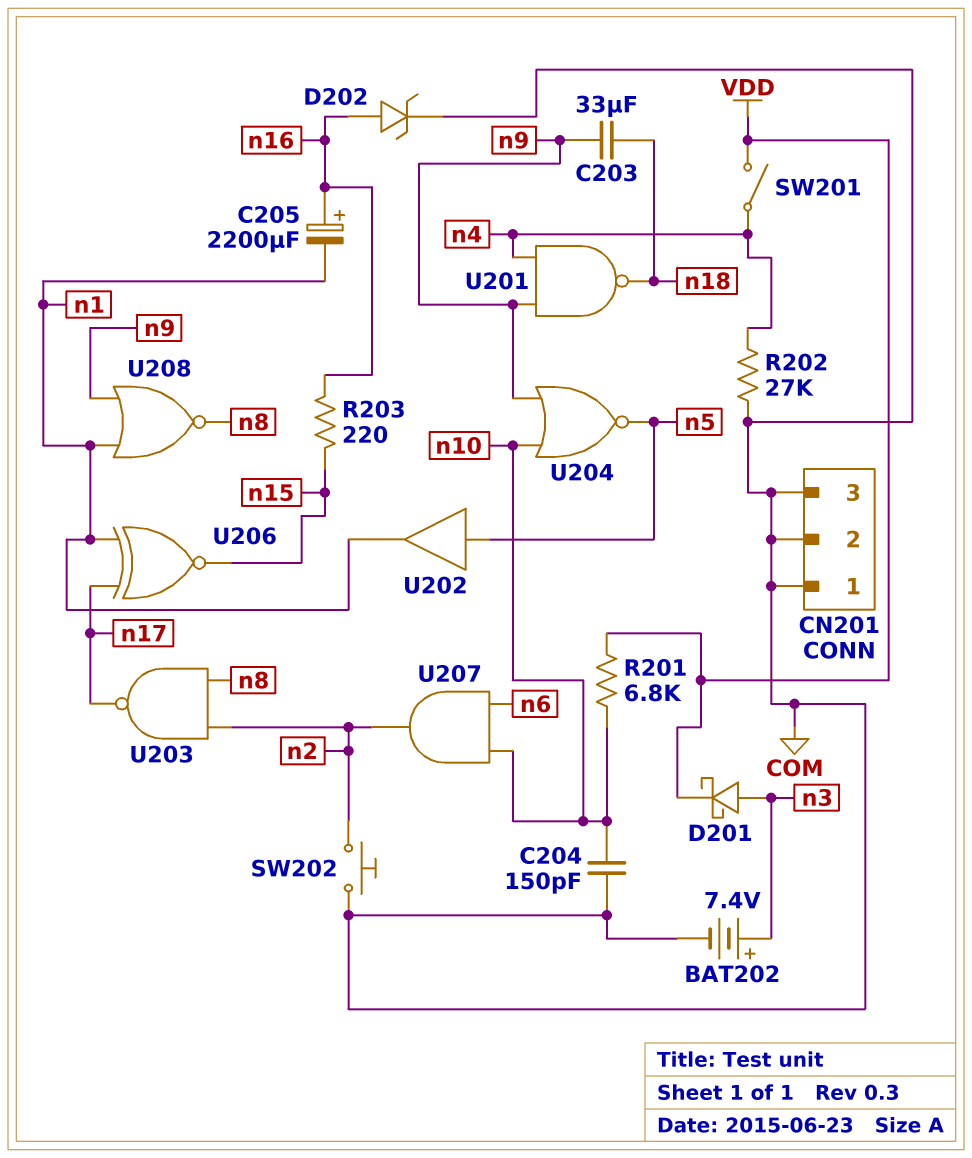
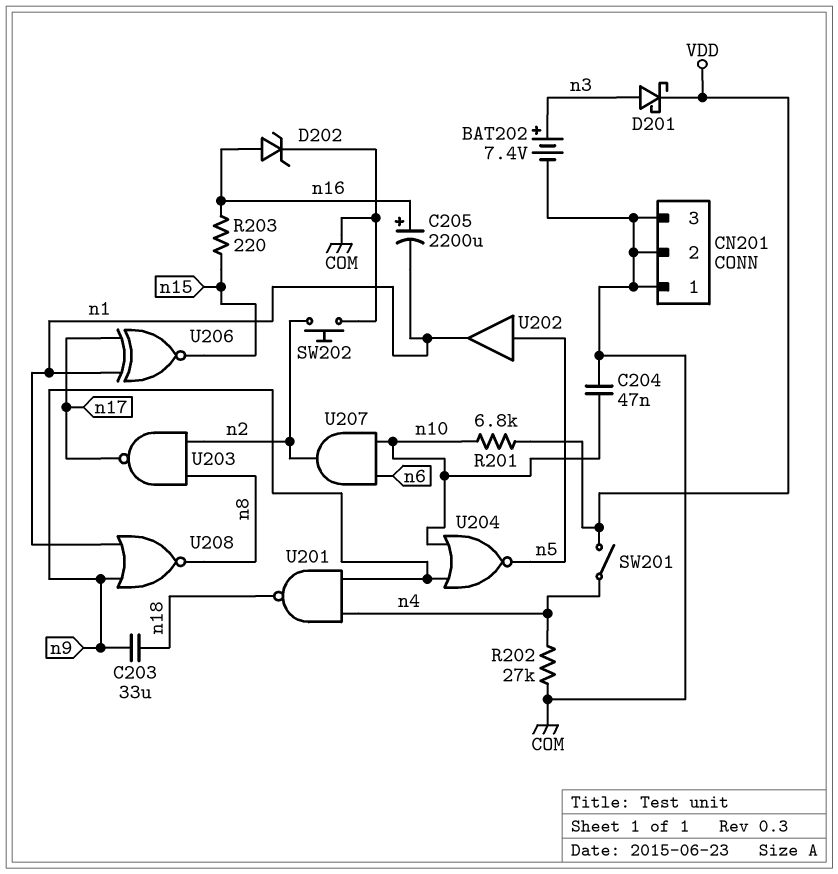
C204: 150pF (COM, n10) -> 47nF (COM, n10)

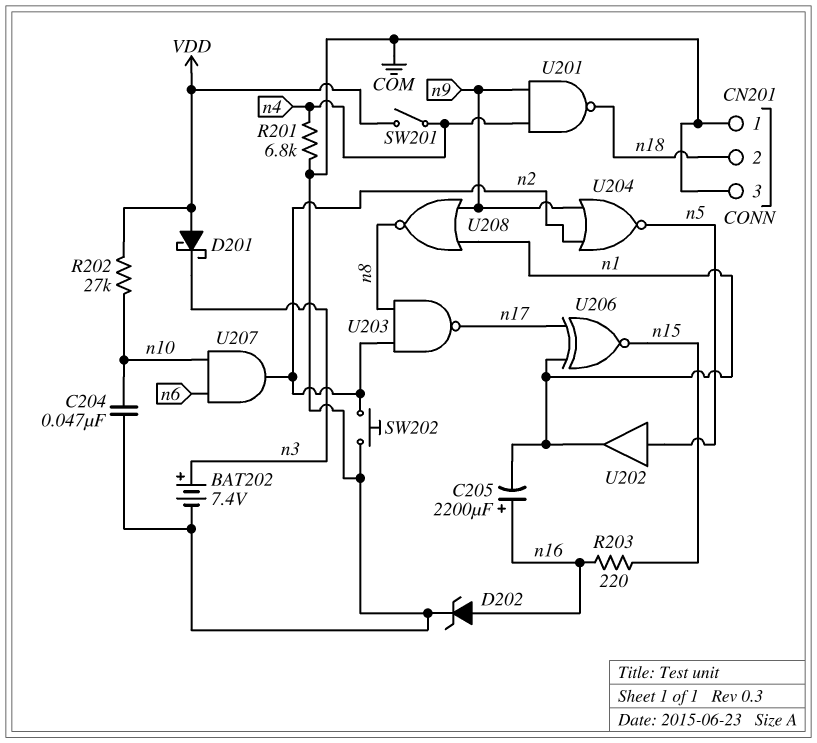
C203: 33uF (n9, n18) -> none
CN201 pin 2: COM -> n18
D201: schottky (A n3, K VDD) -> schottky (A VDD, K n3)
R201: 6.8k (VDD, n10) -> 6.8k (COM, n4)
R202: 27k (COM, n4) -> 27k (VDD, n10)
U204: NOR (in n9, in n10, out n5) -> NOR (in n2, in n9, out n5)

